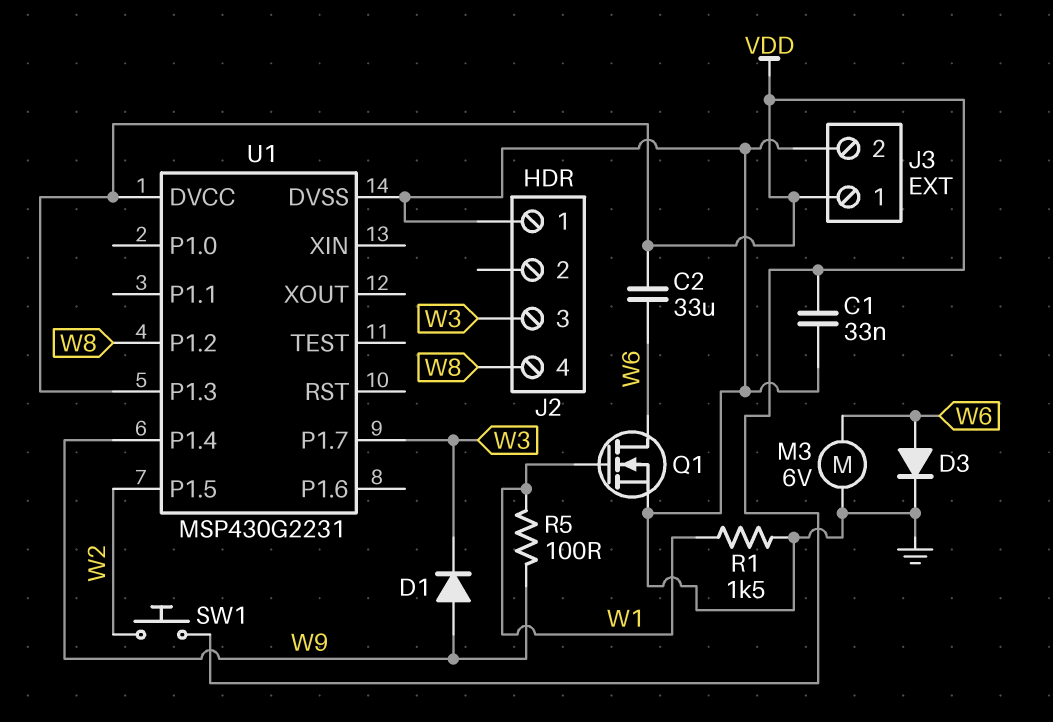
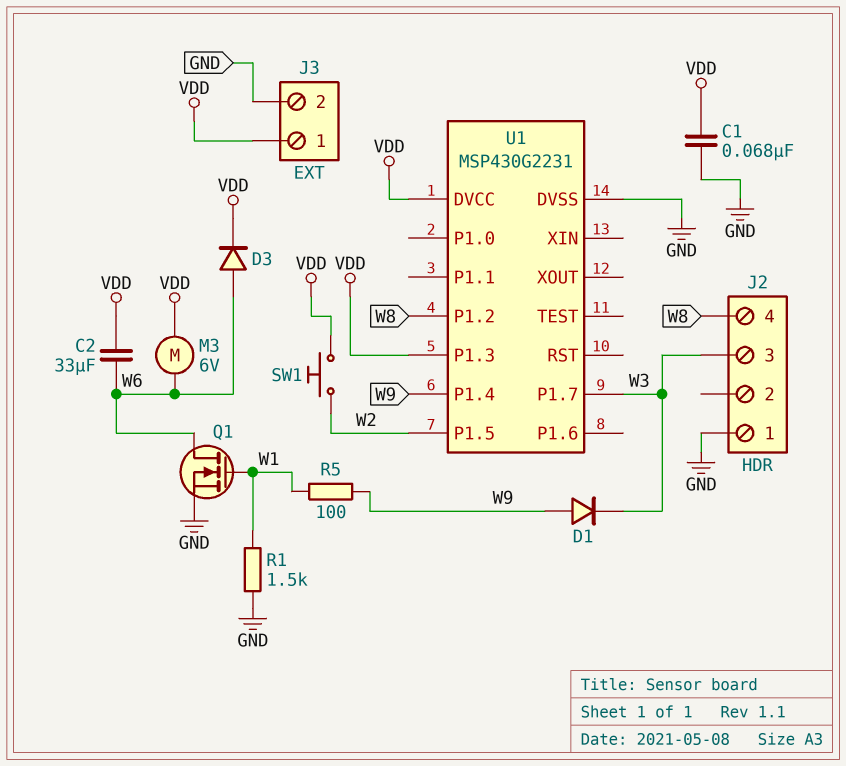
C1: 33nF (GND, VDD) -> 68nF (GND, VDD)
D3: diode (A W6, K GND) -> diode (A W6, K VDD)
M3: motor 6V (GND, W6) -> motor 6V (VDD, W6)

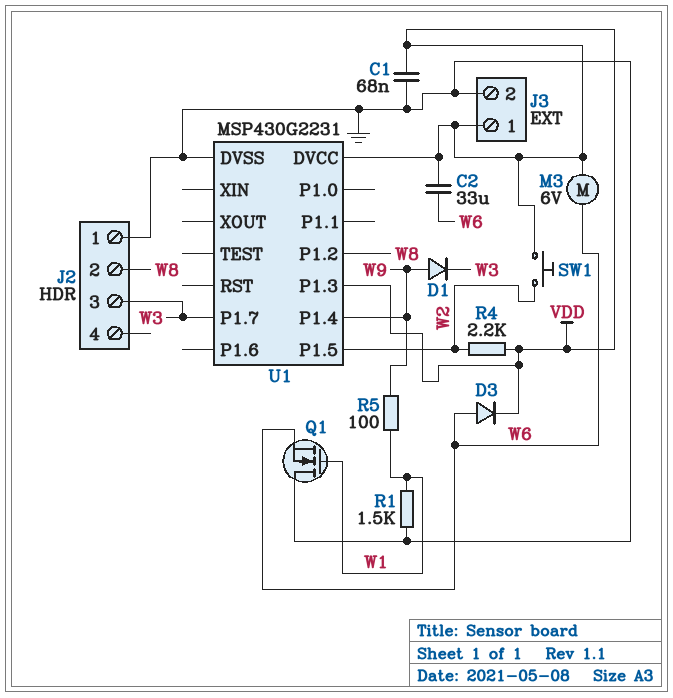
J2 pin 2: none -> W8
J2 pin 4: W8 -> none
Q1: NMOS (G W1, D W6, S GND) -> NMOS (G W1, D GND, S W6)
R4: none -> 2.2k (VDD, W2)

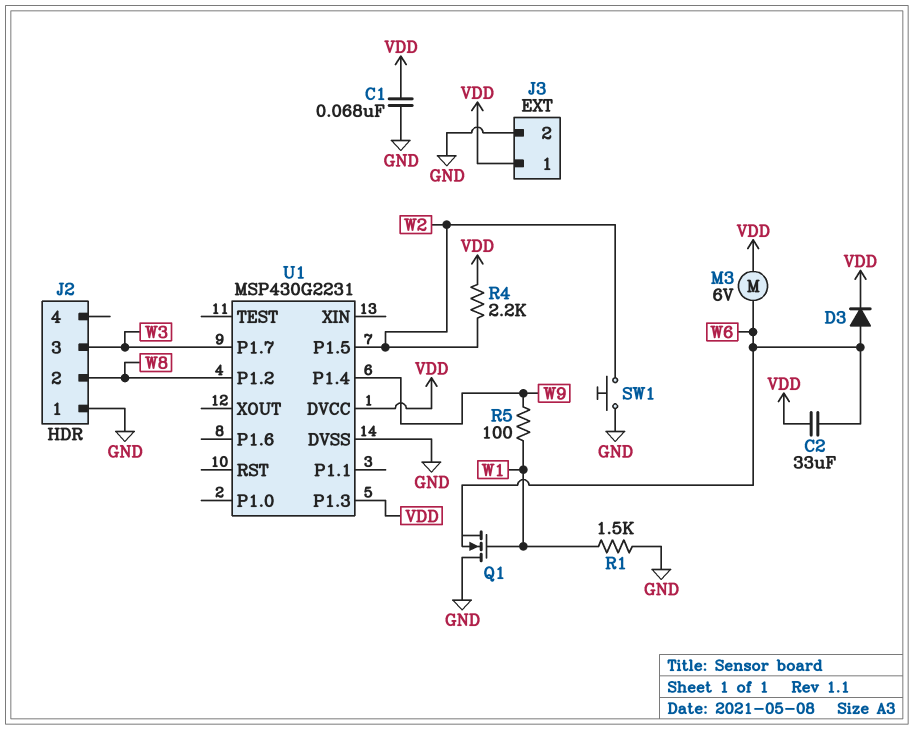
D1: diode (A W9, K W3) -> none
SW1: button (VDD, W2) -> button (GND, W2)

